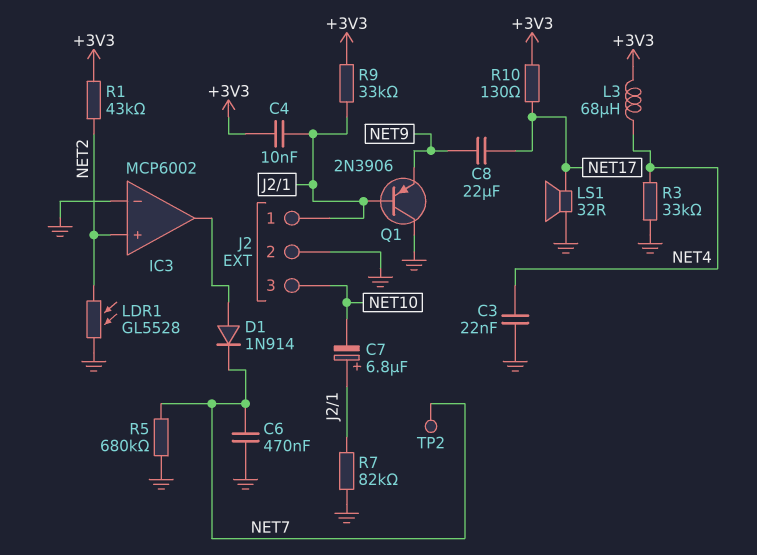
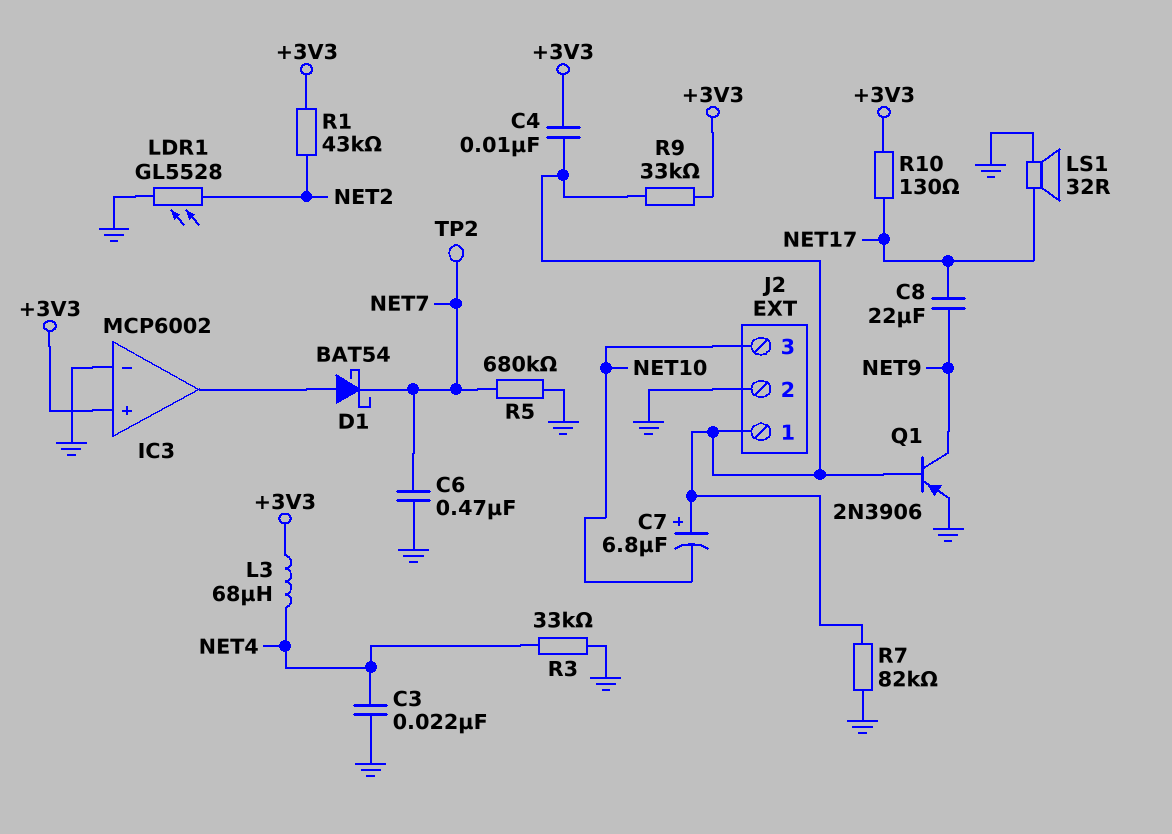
D1: diode 1N914 (A IC3/out, K NET7) -> schottky BAT54 (A IC3/out, K NET7)
IC3 pin in+: NET2 -> +3V3
Q1: PNP 2N3906 (B J2/1, C GND, E NET9) -> PNP 2N3906 (B J2/1, C NET9, E GND)

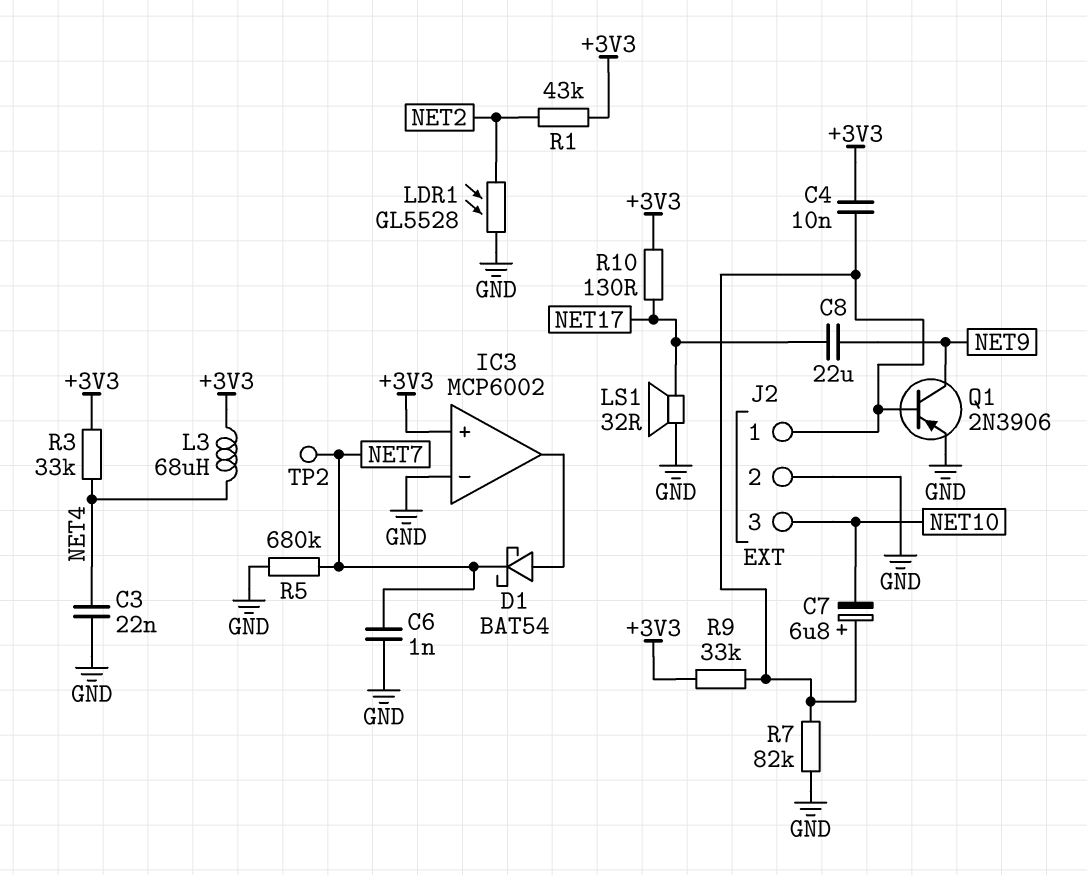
C6: 470nF (GND, NET7) -> 1nF (GND, NET7)
R3: 33k (GND, NET4) -> 33k (+3V3, NET4)

